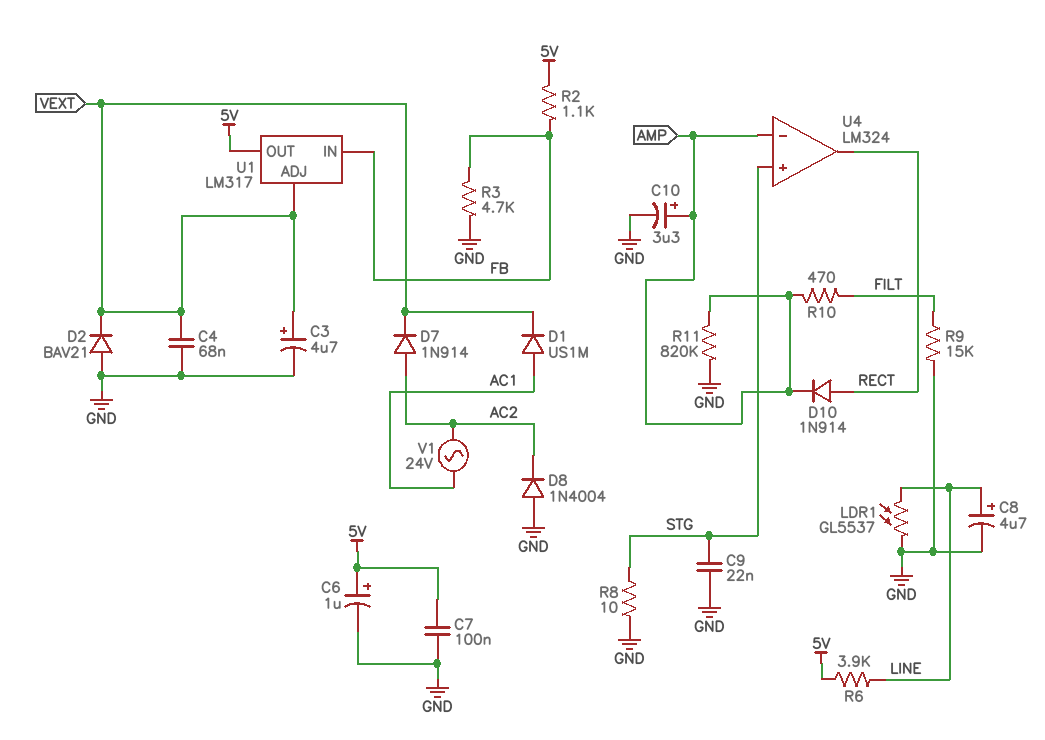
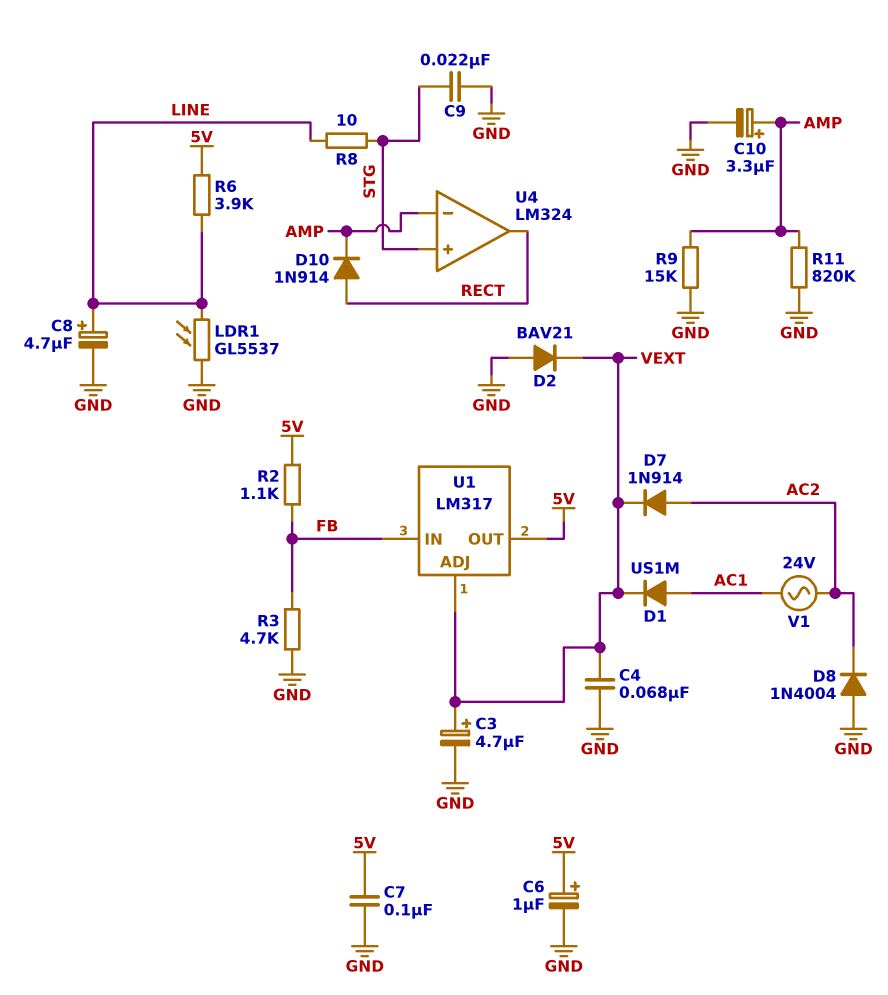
R8: 10 (GND, STG) -> 10 (LINE, STG)
R9: 15k (FILT, GND) -> 15k (AMP, GND)
R10: 470 (AMP, FILT) -> none

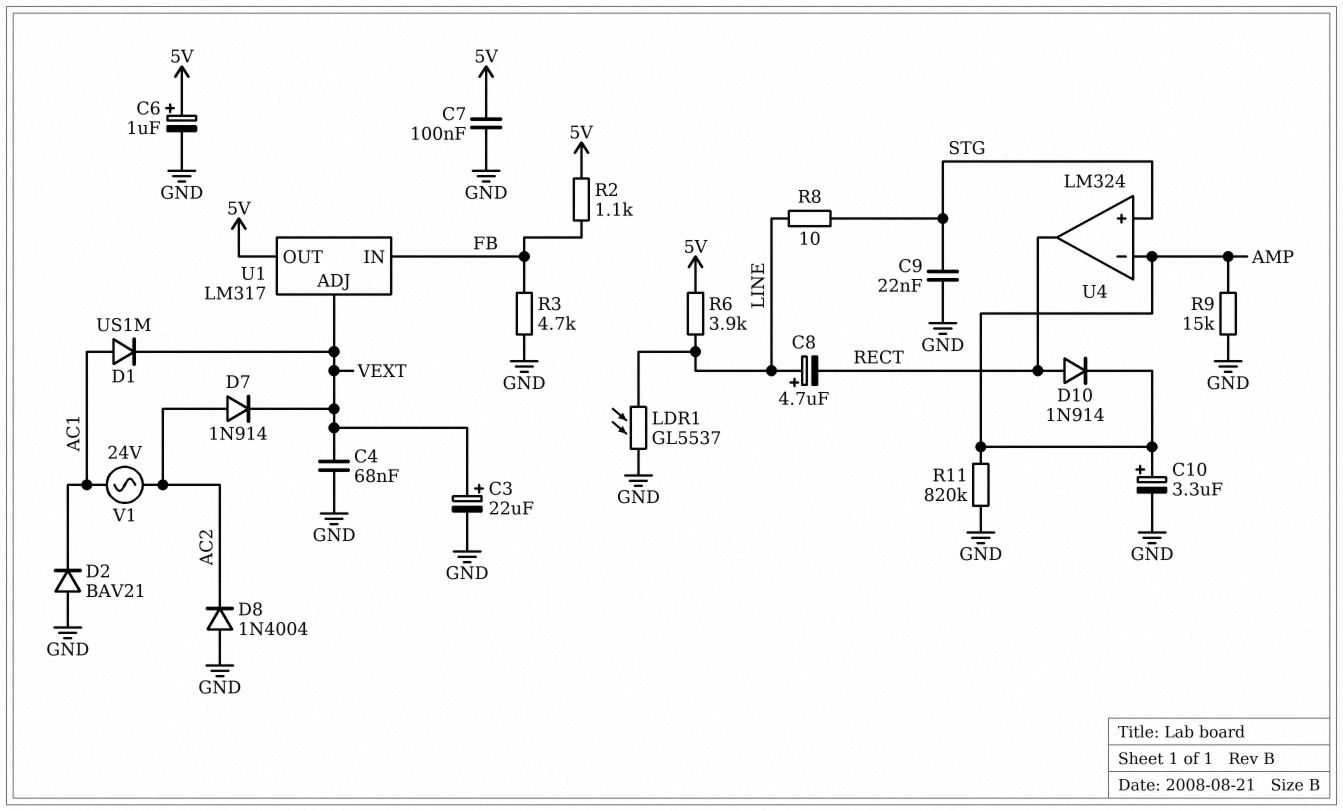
C3: 4.7uF (plus VEXT, minus GND) -> 22uF (plus VEXT, minus GND)
C8: 4.7uF (plus LINE, minus GND) -> 4.7uF (plus LINE, minus RECT)
D2: diode BAV21 (A GND, K VEXT) -> diode BAV21 (A GND, K AC1)

